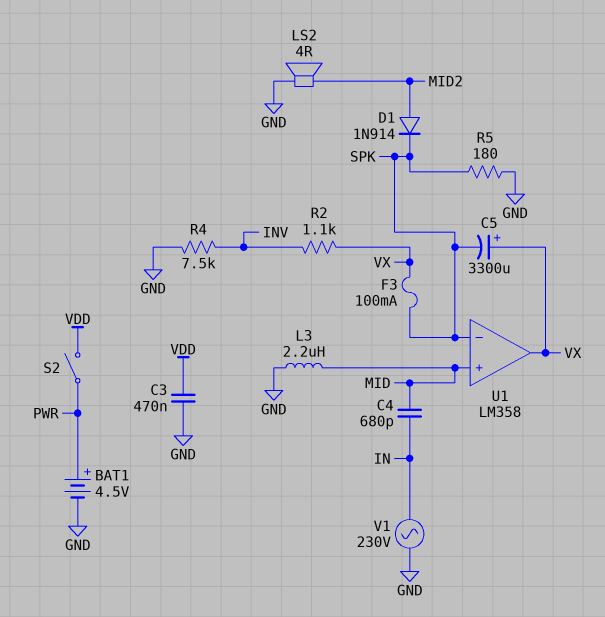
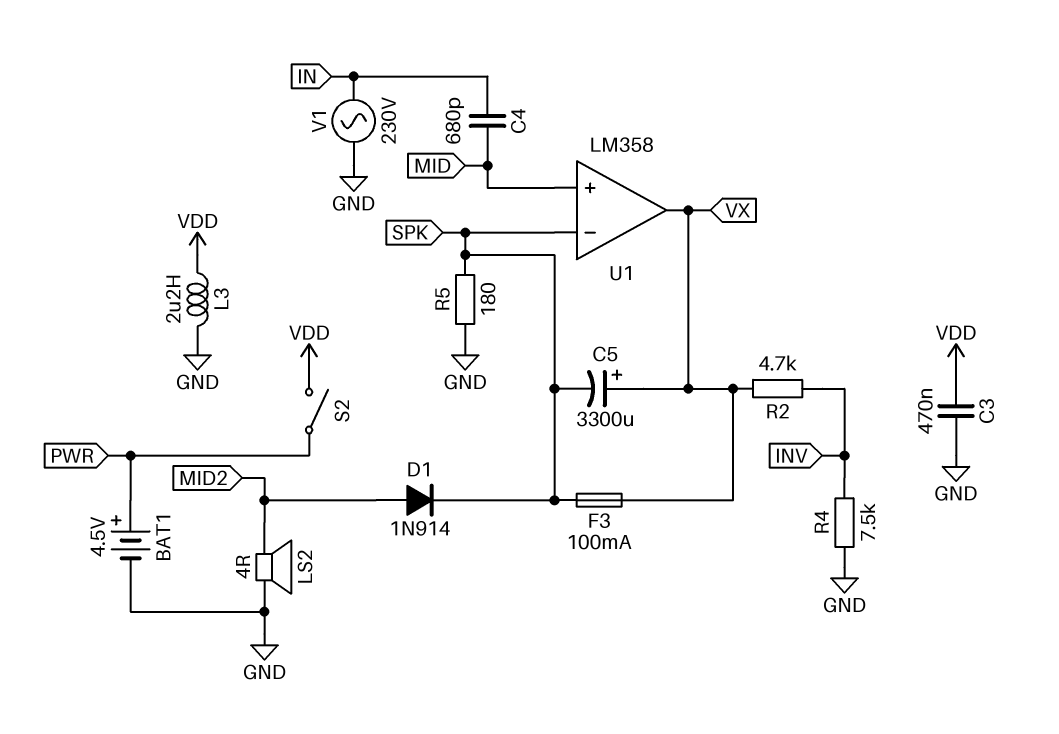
L3: 2.2uH (GND, MID) -> 2.2uH (GND, VDD)
R2: 1.1k (INV, VX) -> 4.7k (INV, VX)

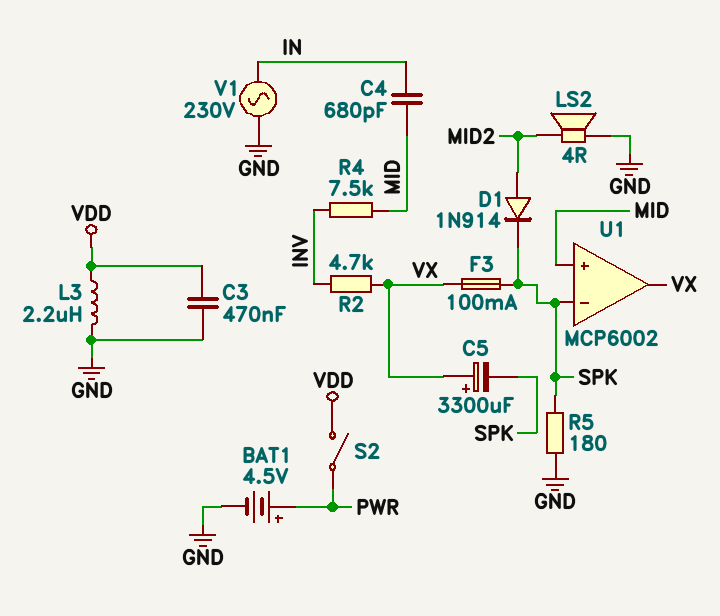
R4: 7.5k (GND, INV) -> 7.5k (INV, MID)
U1: LM358 -> MCP6002

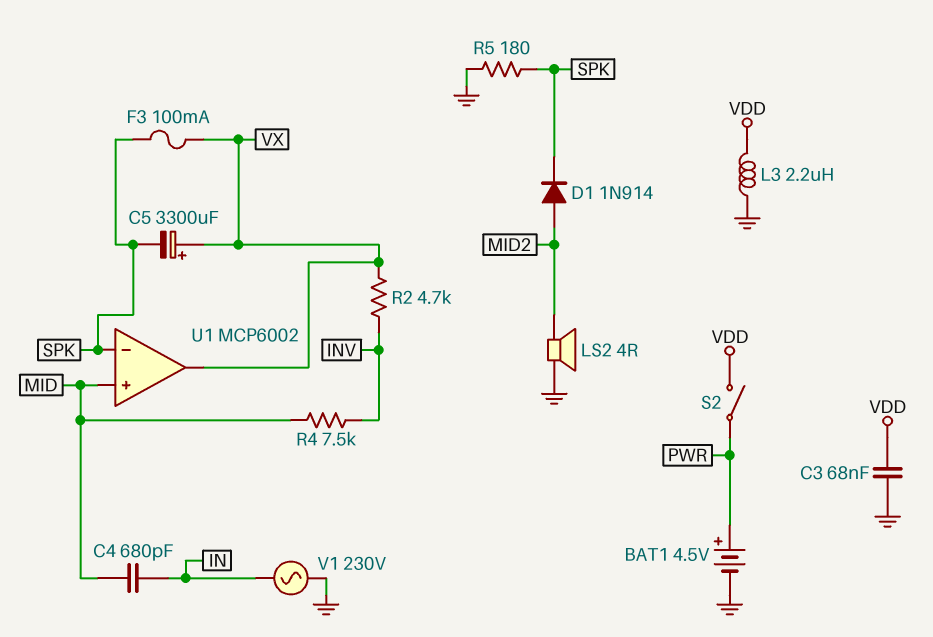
C3: 470nF (GND, VDD) -> 68nF (GND, VDD)

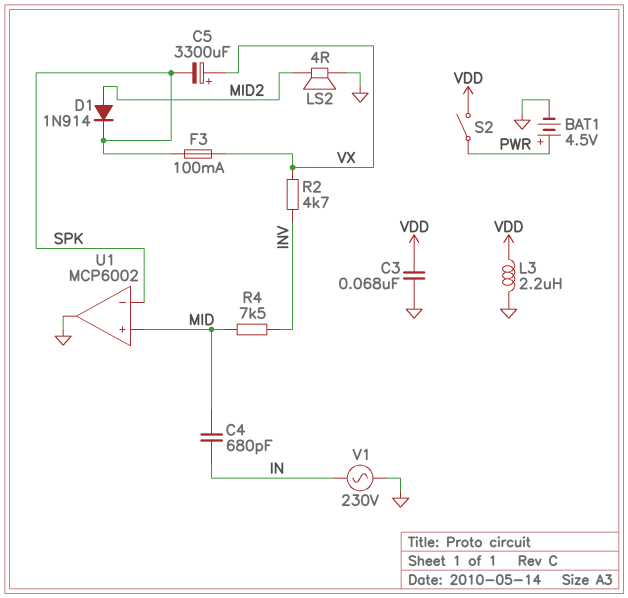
R5: 180 (GND, SPK) -> none
U1 pin out: VX -> GND

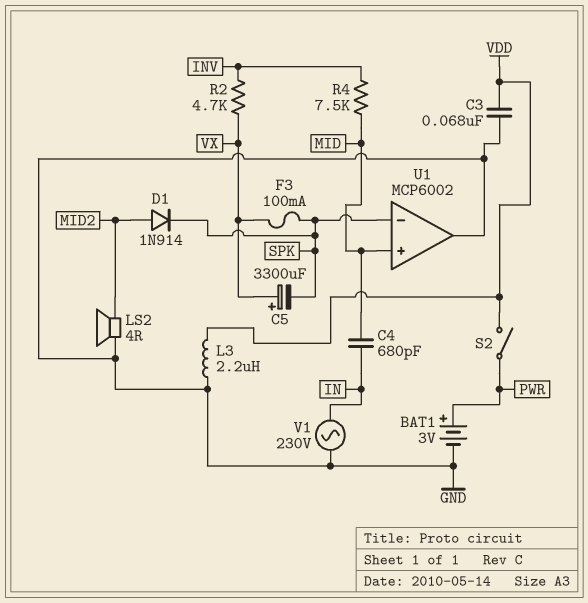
BAT1: 4.5V (plus PWR, minus GND) -> 3V (plus PWR, minus GND)

